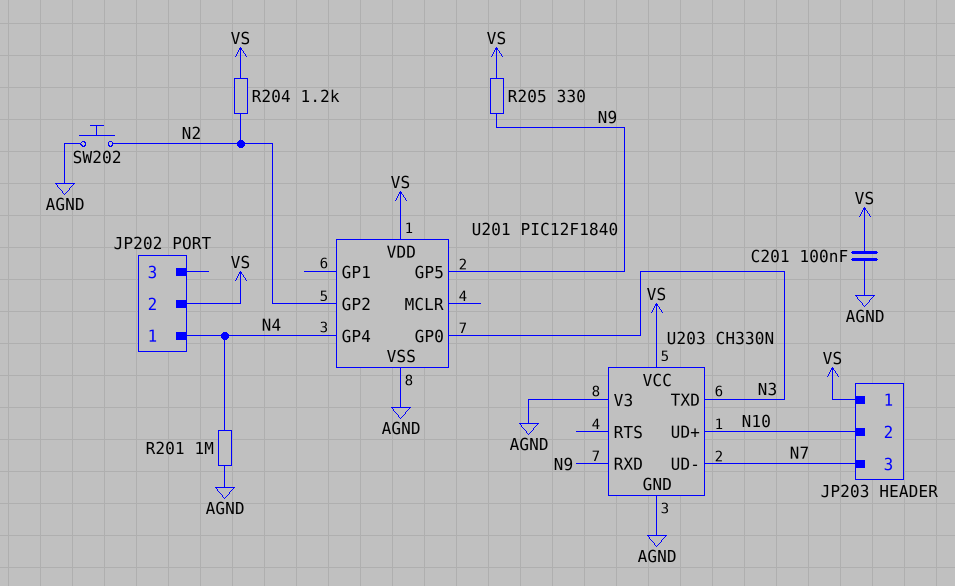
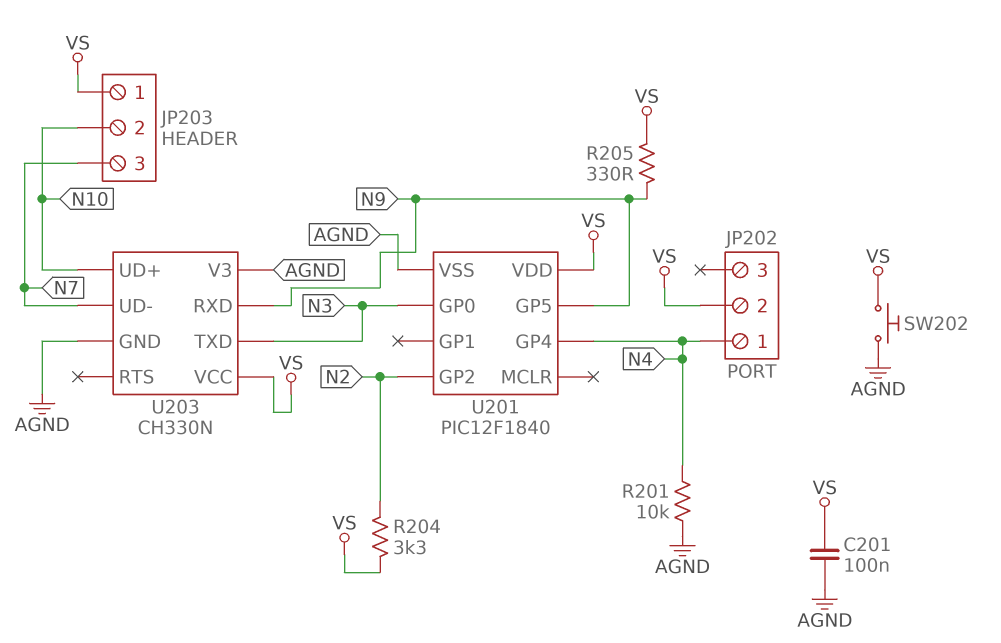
R201: 1M (AGND, N4) -> 10k (AGND, N4)
R204: 1.2k (N2, VS) -> 3.3k (N2, VS)
SW202: button (AGND, N2) -> button (AGND, VS)

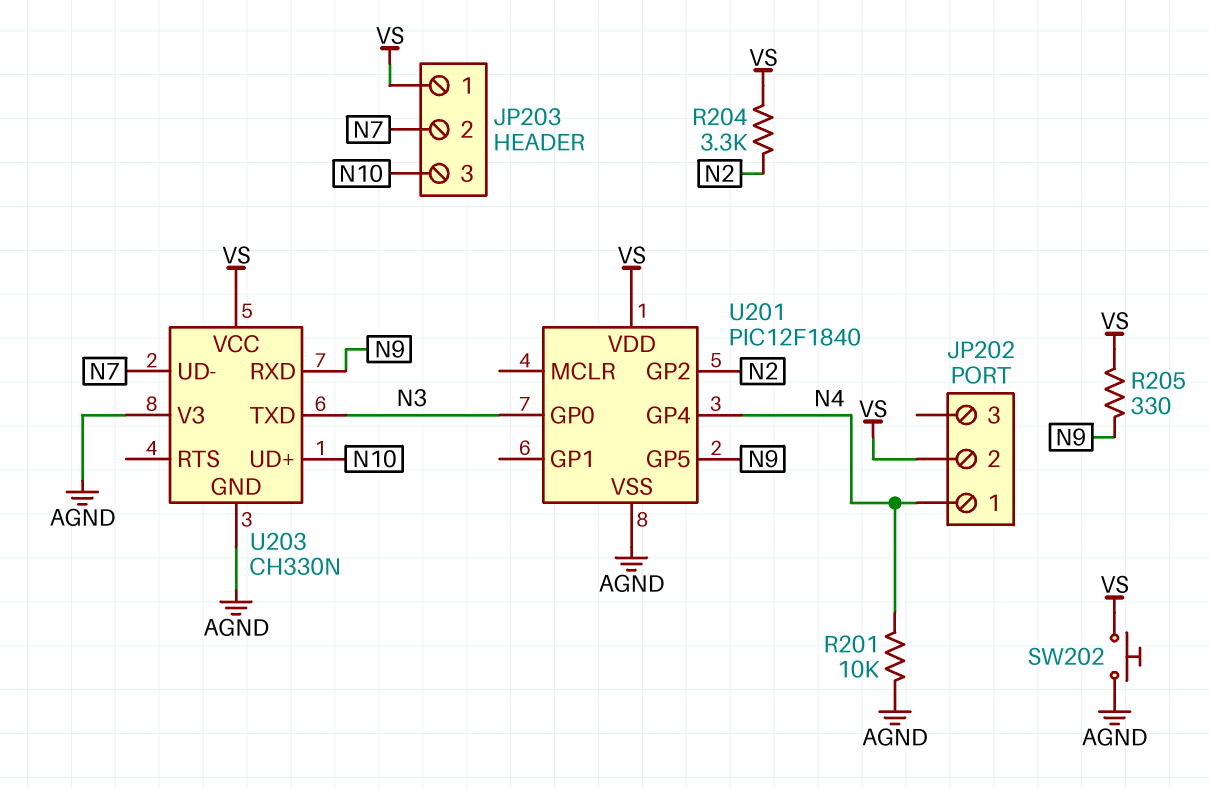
C201: 100nF (AGND, VS) -> none
JP203 pin 2: N10 -> N7
JP203 pin 3: N7 -> N10

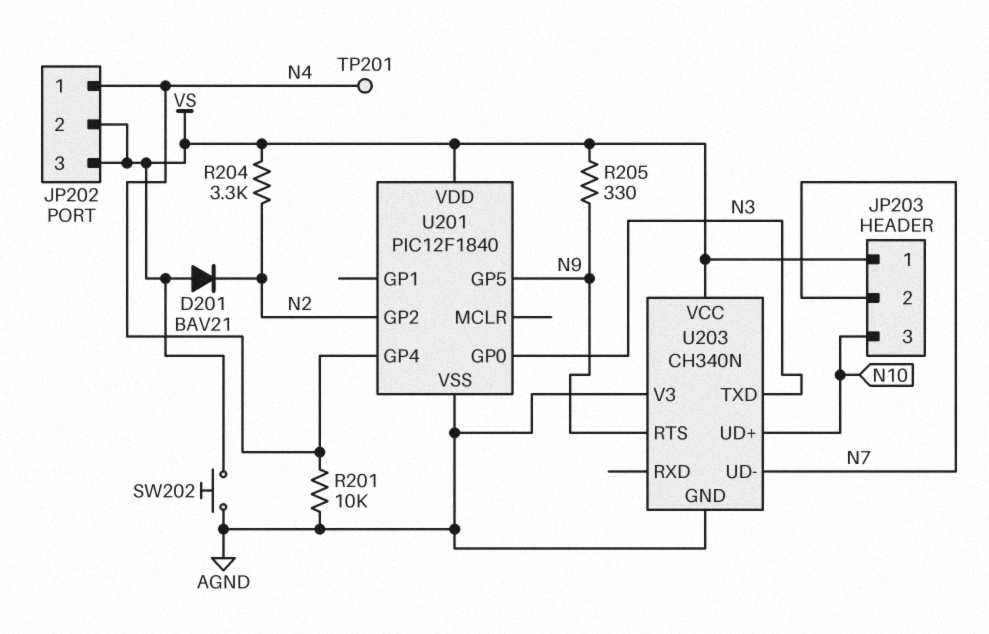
D201: none -> diode BAV21 (A VS, K N2)
JP202 pin 3: none -> VS
TP201: none -> test point (N4)
U203: CH330N -> CH340N
U203 pin RTS: none -> N9
U203 pin RXD: N9 -> none

